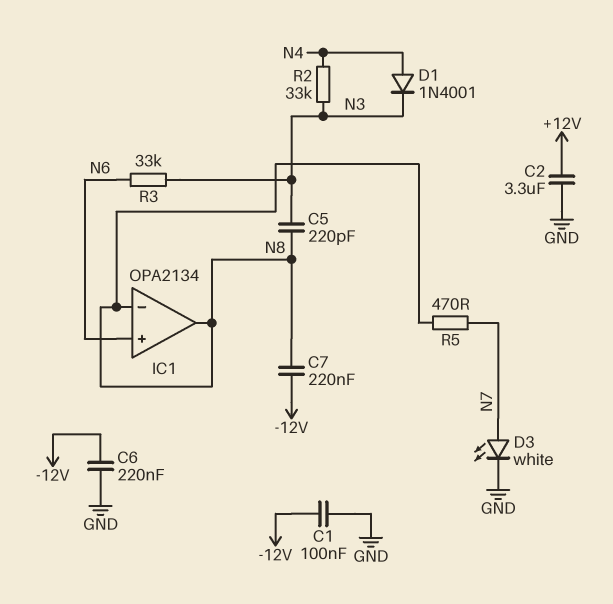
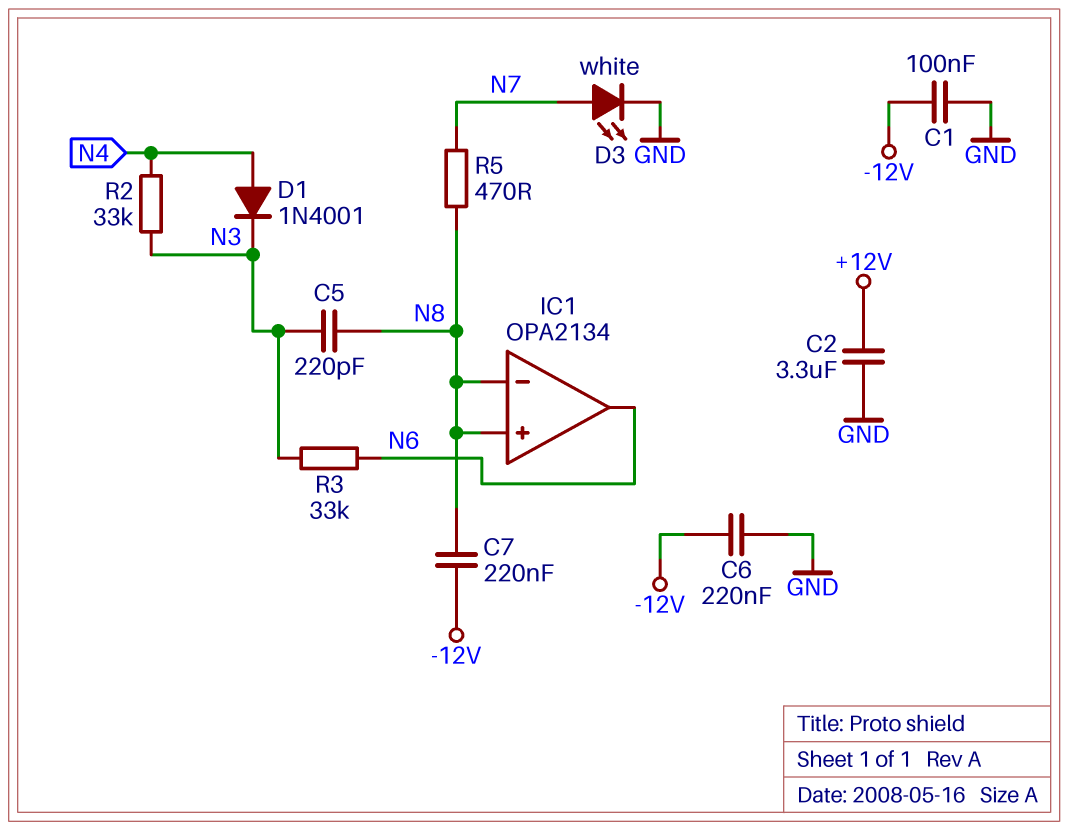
IC1 pin in+: N6 -> N8
IC1 pin out: N8 -> N6

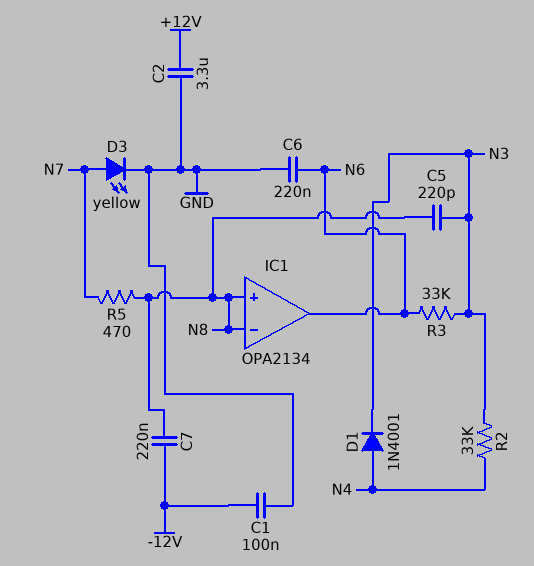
C6: 220nF (-12V, GND) -> 220nF (GND, N6)
D3: LED white (A N7, K GND) -> LED yellow (A N7, K GND)

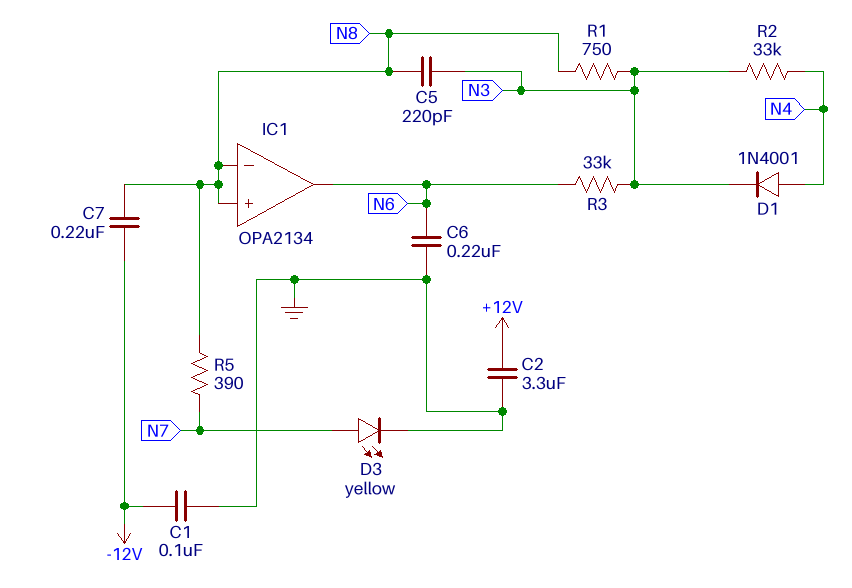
R1: none -> 750 (N3, N8)
R5: 470 (N7, N8) -> 390 (N7, N8)

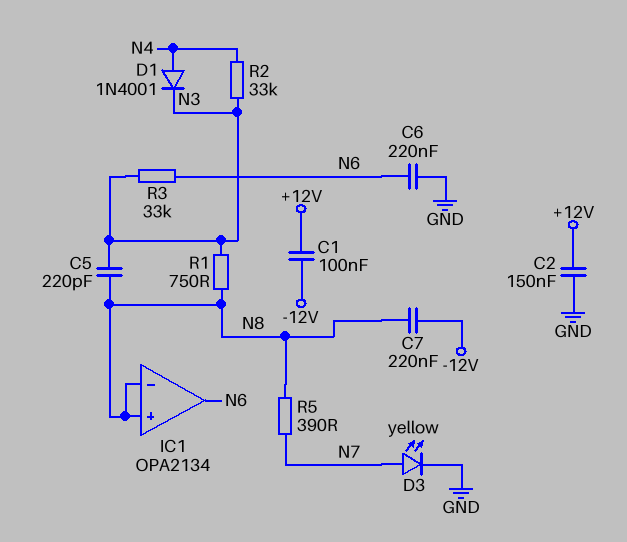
C1: 100nF (-12V, GND) -> 100nF (+12V, -12V)
C2: 3.3uF (+12V, GND) -> 150nF (+12V, GND)

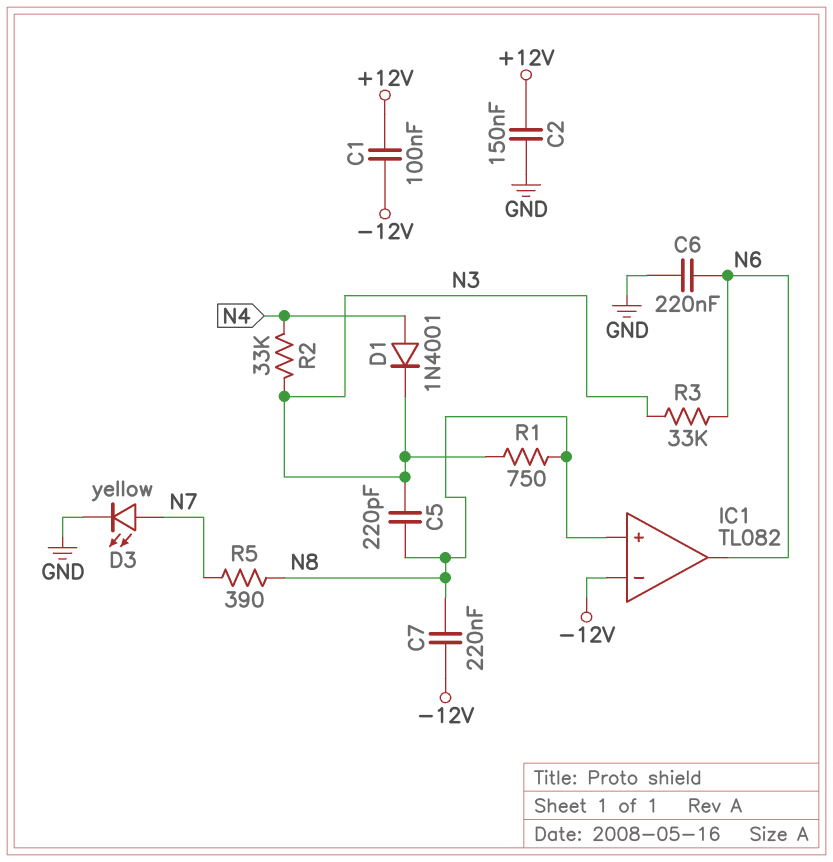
IC1: OPA2134 -> TL082
IC1 pin in-: N8 -> -12V

